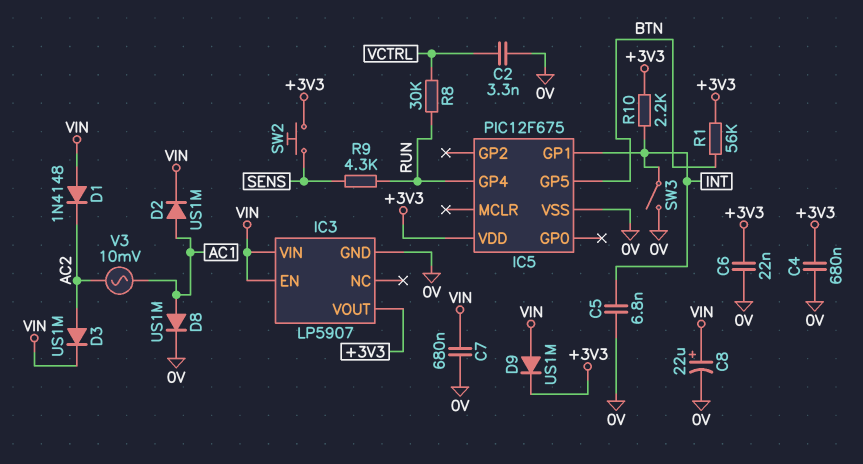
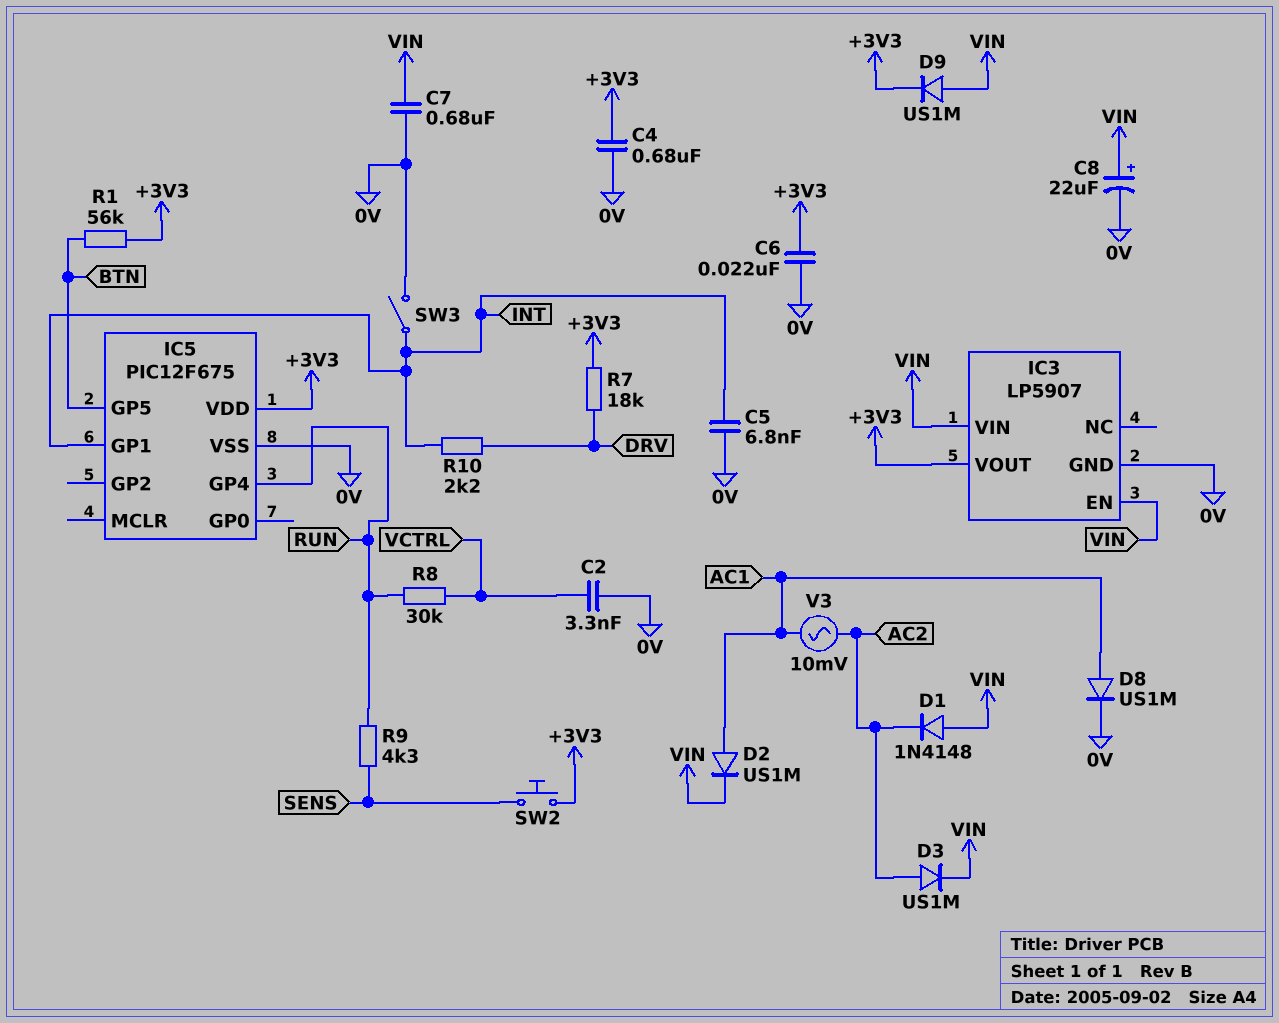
R7: none -> 18k (+3V3, DRV)
R10: 2.2k (+3V3, INT) -> 2.2k (DRV, INT)

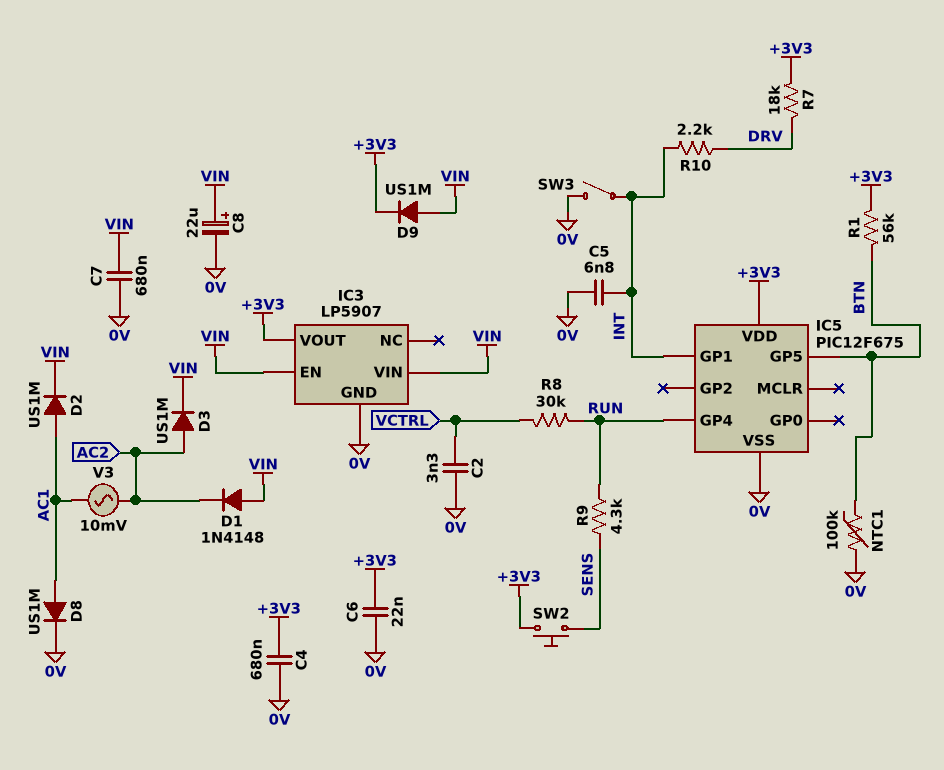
NTC1: none -> 100k (0V, BTN)

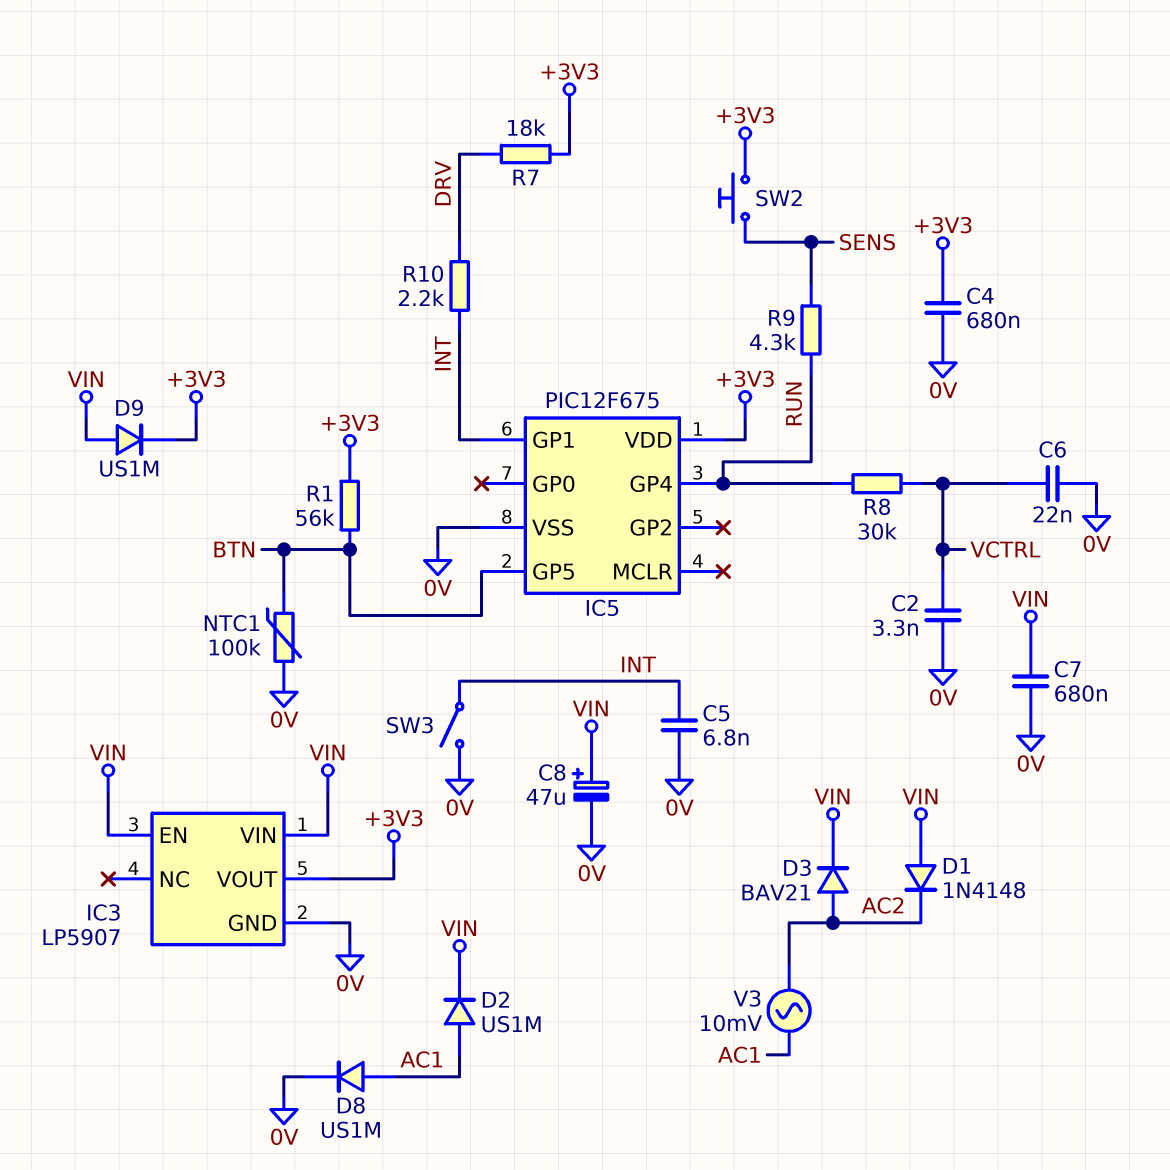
C6: 22nF (+3V3, 0V) -> 22nF (0V, VCTRL)
C8: 22uF (plus VIN, minus 0V) -> 47uF (plus VIN, minus 0V)
D3: diode US1M (A AC2, K VIN) -> diode BAV21 (A AC2, K VIN)

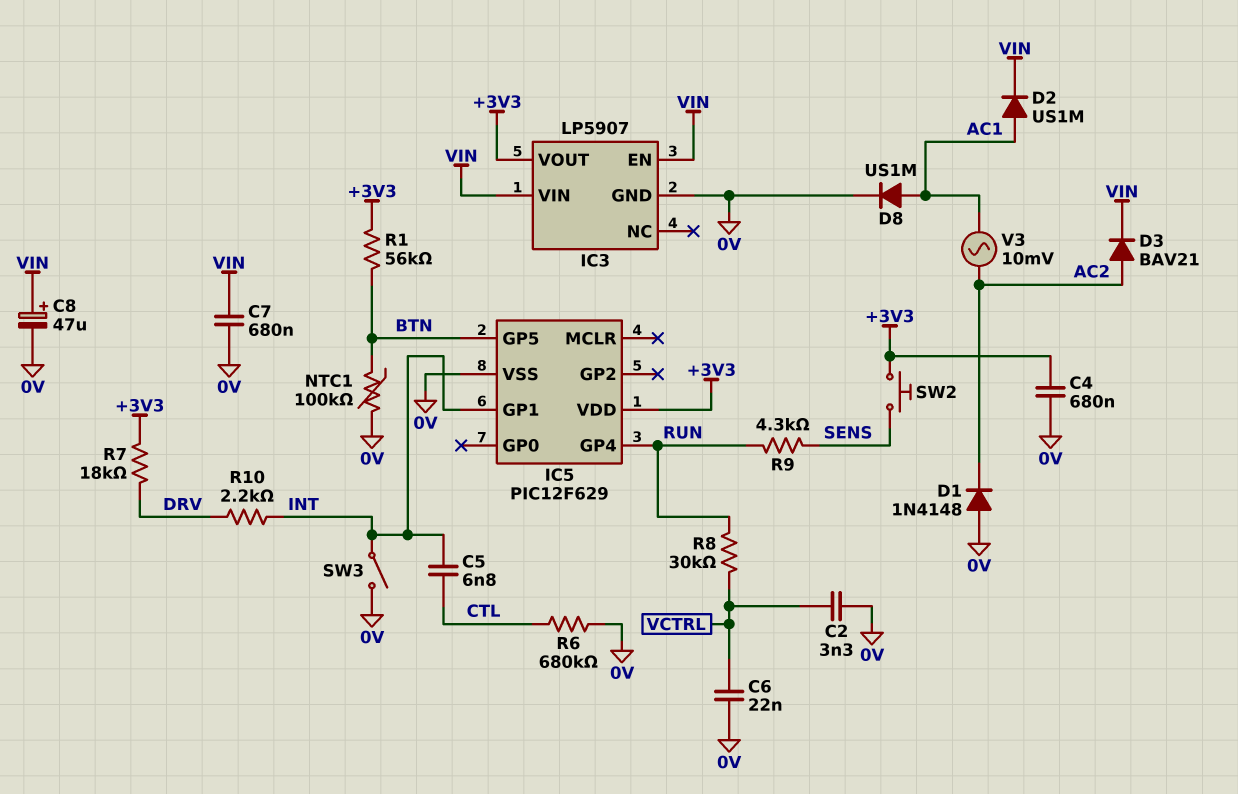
C5: 6.8nF (0V, INT) -> 6.8nF (CTL, INT)
D1: diode 1N4148 (A VIN, K AC2) -> diode 1N4148 (A 0V, K AC2)
D9: diode US1M (A VIN, K +3V3) -> none
IC5: PIC12F675 -> PIC12F629
R6: none -> 680k (0V, CTL)

